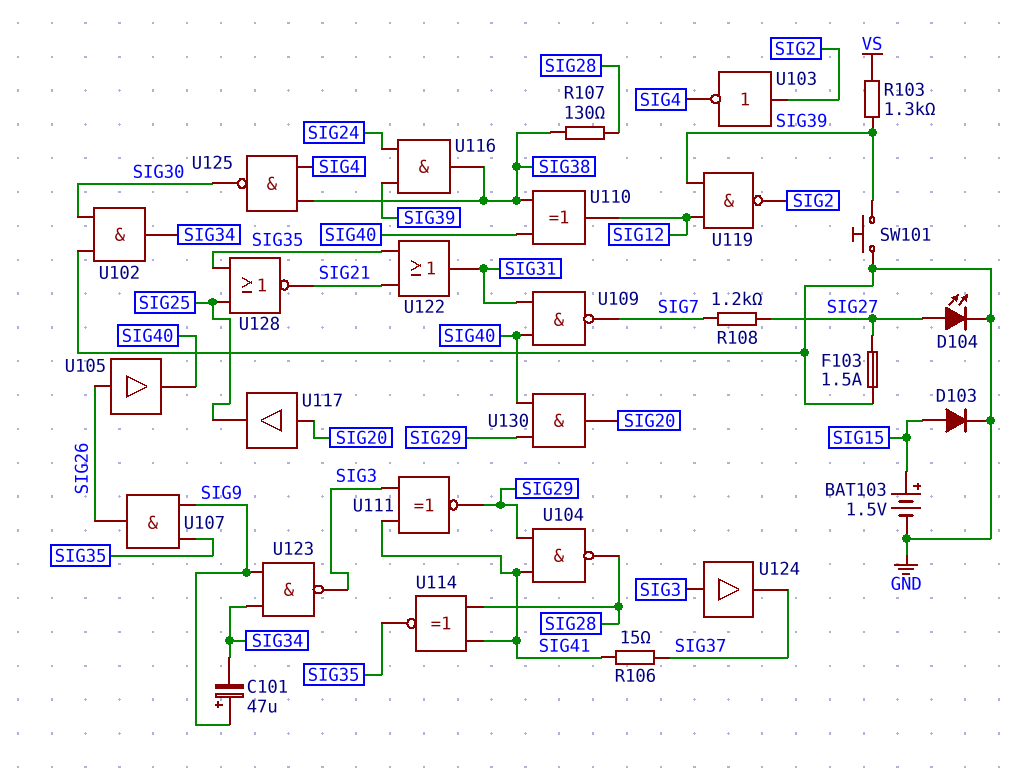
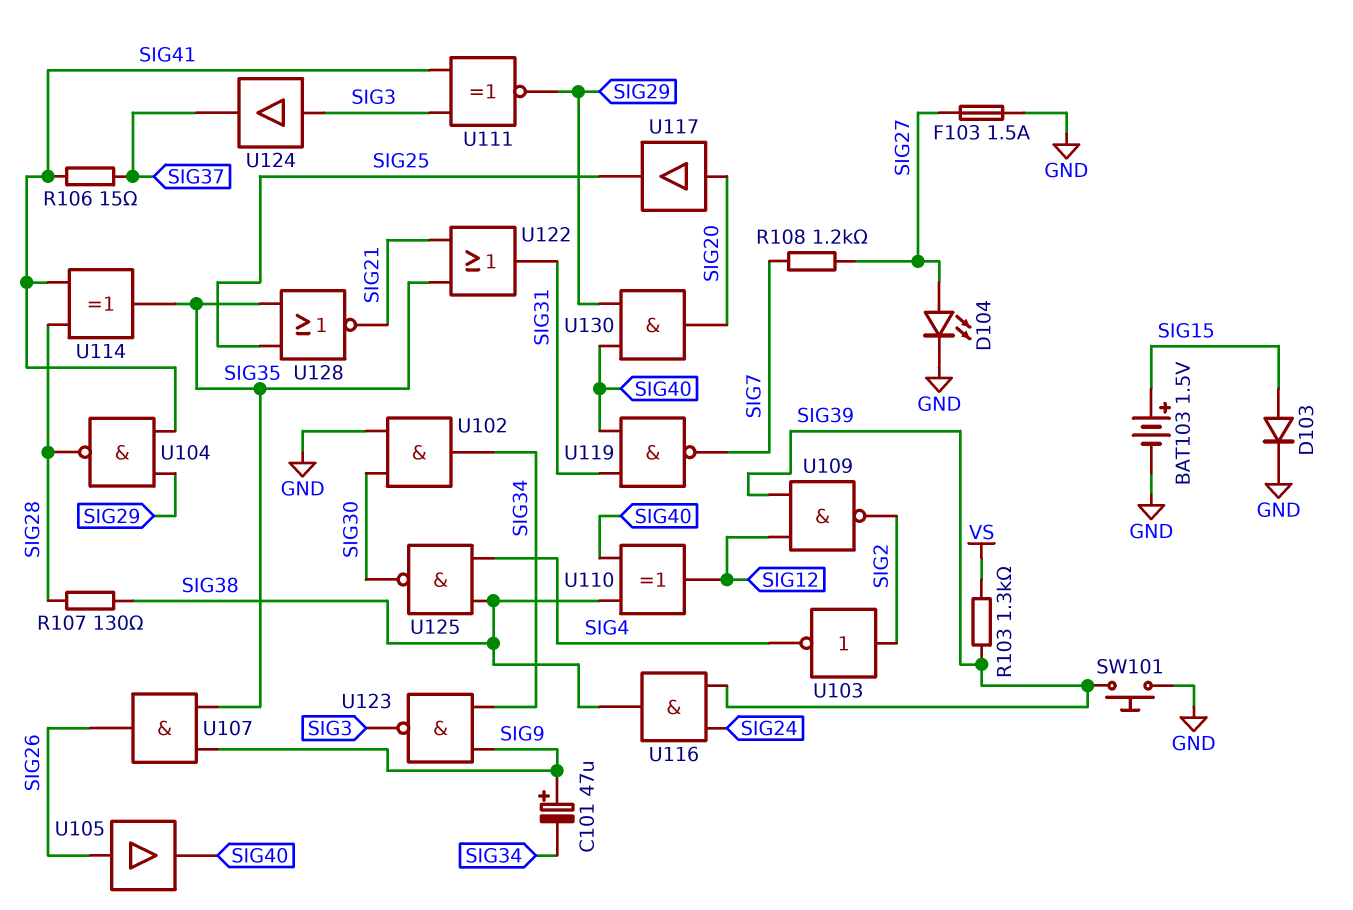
U109: NAND (in SIG31, in SIG40, out SIG7) -> NAND (in SIG12, in SIG39, out SIG2)
U114: XNOR (in SIG28, in SIG41, out SIG35) -> XOR (in SIG28, in SIG41, out SIG35)
U119: NAND (in SIG12, in SIG39, out SIG2) -> NAND (in SIG31, in SIG40, out SIG7)

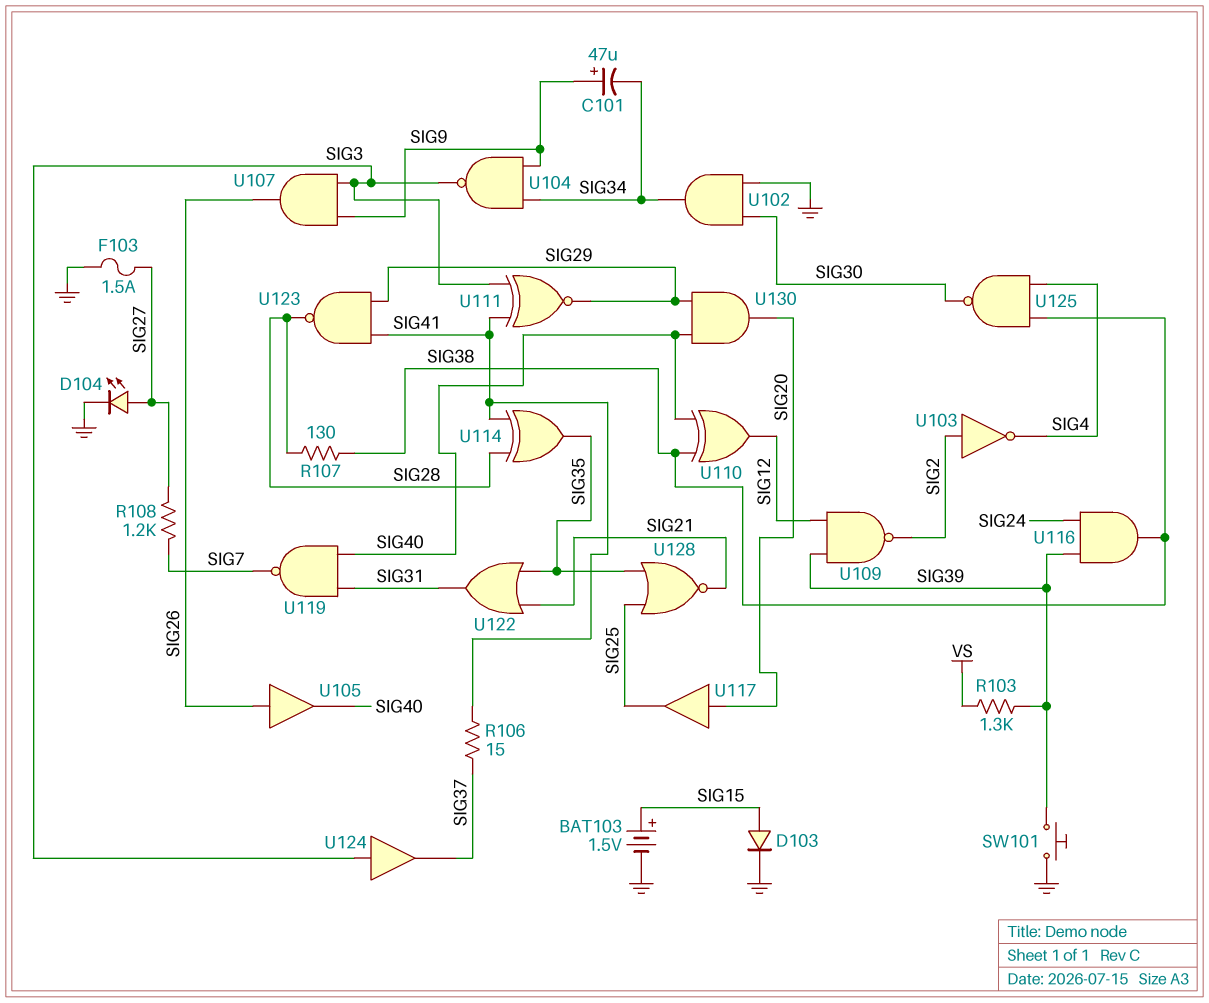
U104: NAND (in SIG29, in SIG41, out SIG28) -> NAND (in SIG9, in SIG34, out SIG3)
U107: AND (in SIG9, in SIG35, out SIG26) -> AND (in SIG3, in SIG9, out SIG26)
U123: NAND (in SIG9, in SIG34, out SIG3) -> NAND (in SIG29, in SIG41, out SIG28)

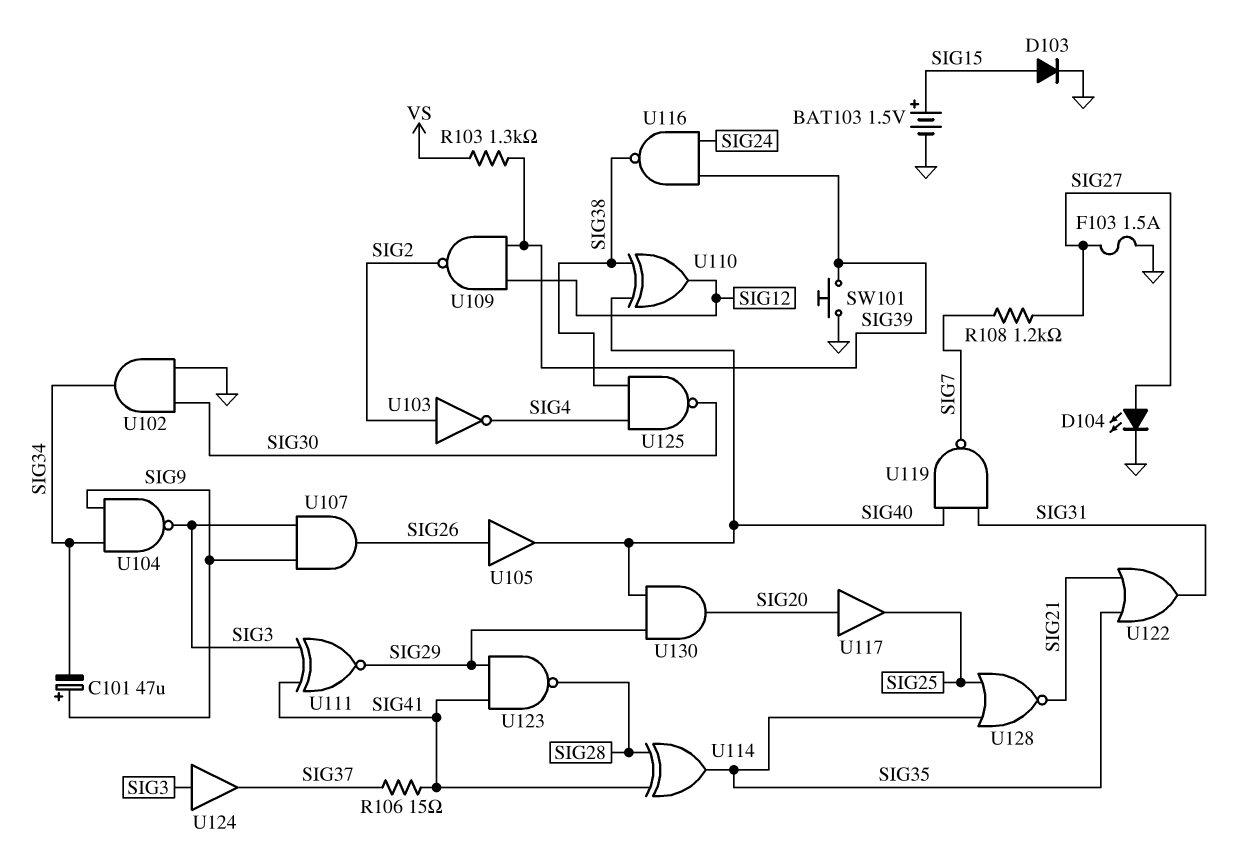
R107: 130 (SIG28, SIG38) -> none
U116: AND (in SIG24, in SIG39, out SIG38) -> NAND (in SIG24, in SIG39, out SIG38)

